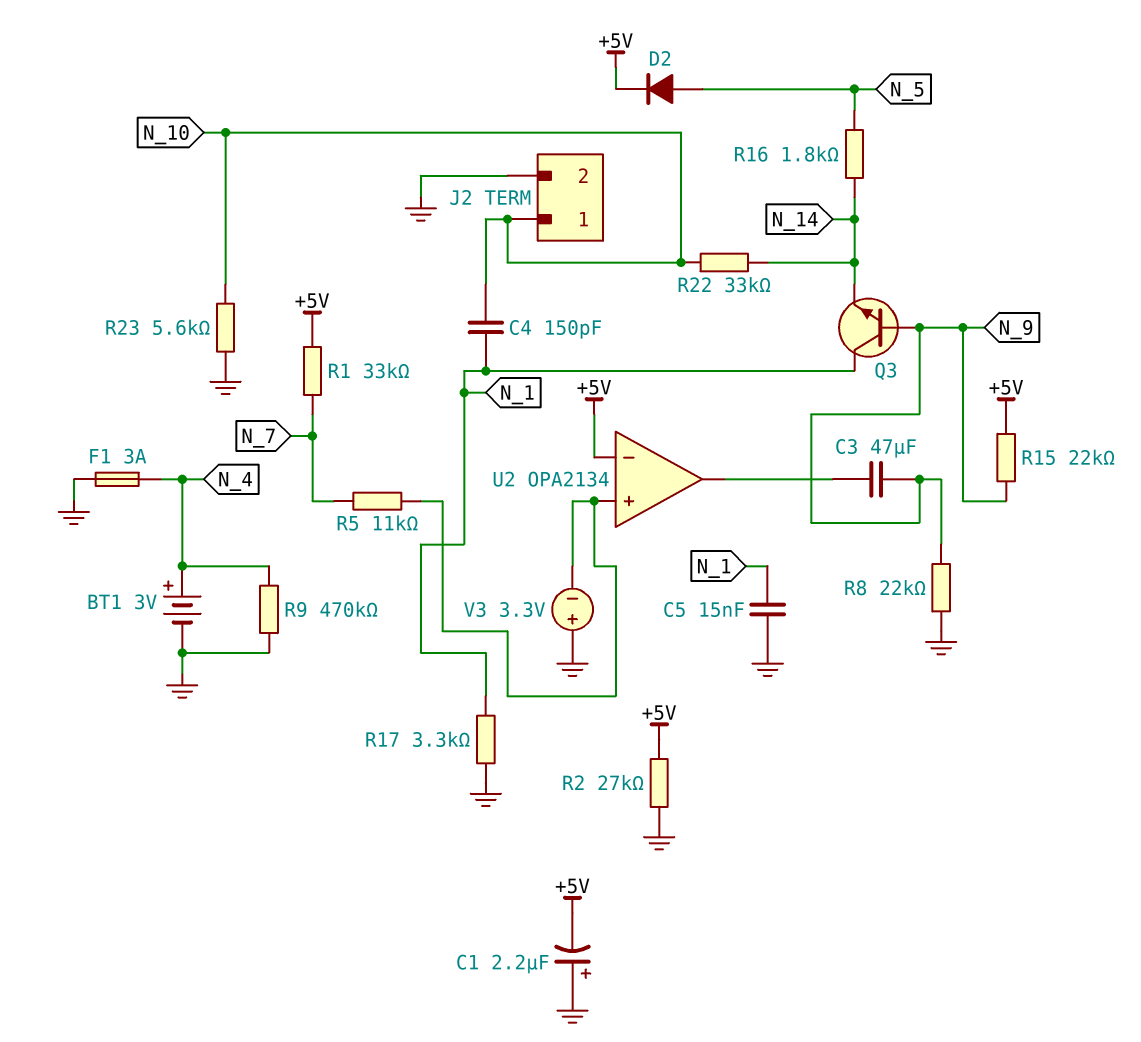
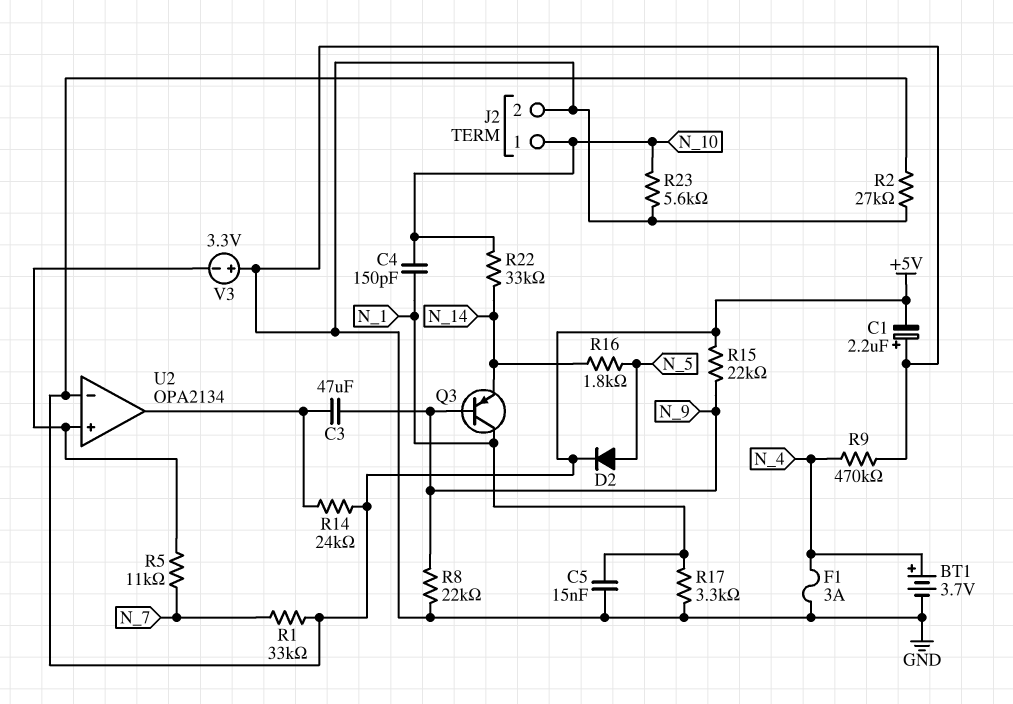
BT1: 3V (plus N_4, minus GND) -> 3.7V (plus N_4, minus GND)
Q3: NPN (B N_9, C N_1, E N_14) -> PNP (B N_9, C N_1, E N_14)
R14: none -> 24k (+5V, U2/out)

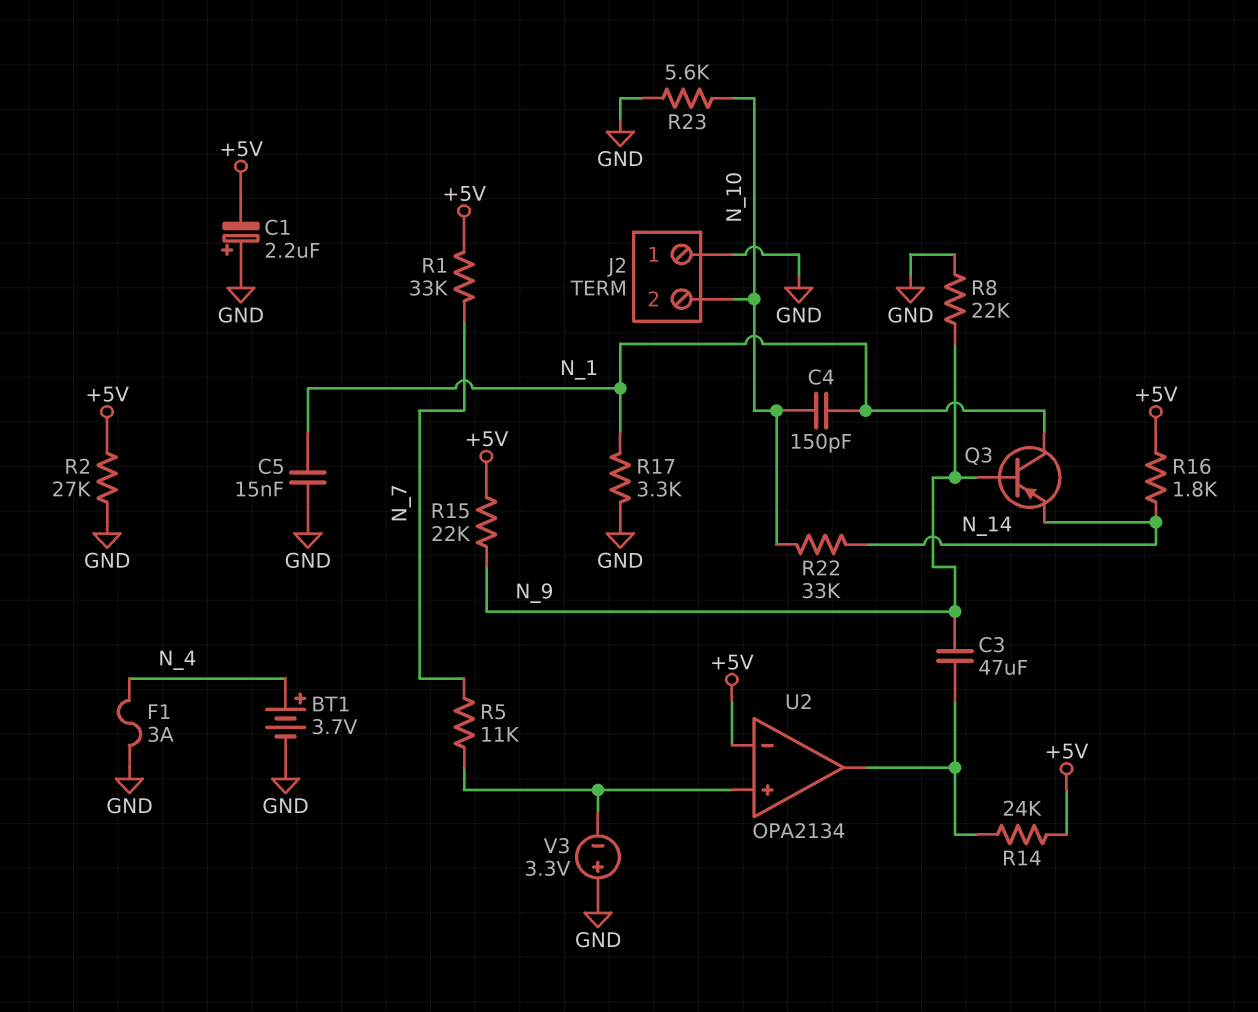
D2: diode (A N_5, K +5V) -> none
J2 pin 1: N_10 -> GND
J2 pin 2: GND -> N_10
R9: 470k (GND, N_4) -> none
R16: 1.8k (N_5, N_14) -> 1.8k (+5V, N_14)

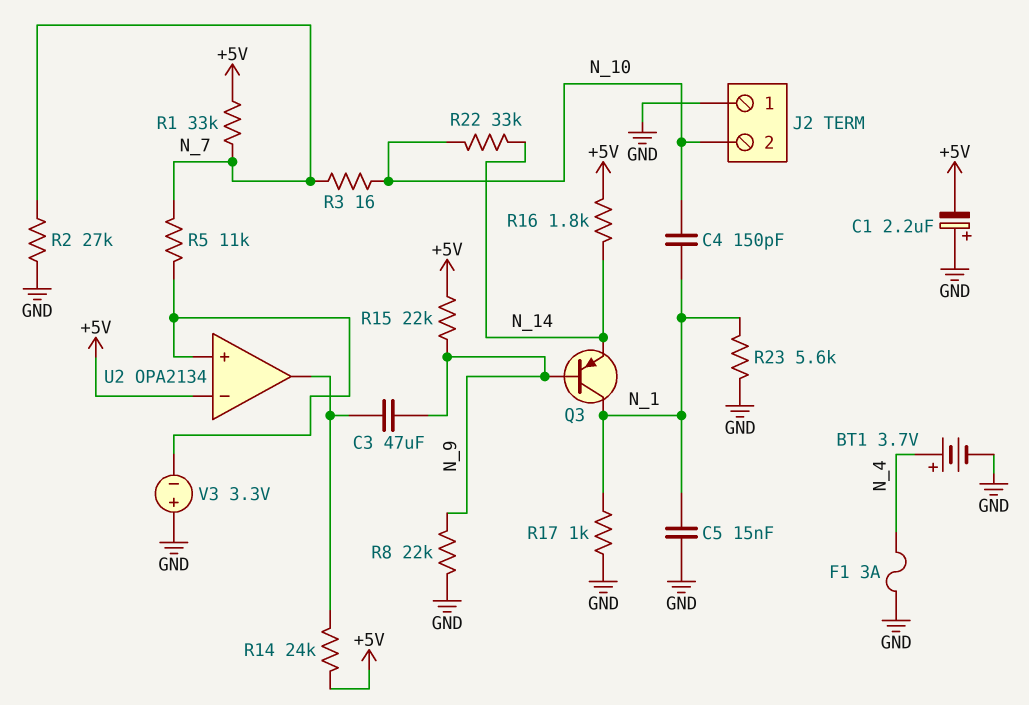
R2: 27k (+5V, GND) -> 27k (GND, N_7)
R3: none -> 16 (N_7, N_10)
R17: 3.3k (GND, N_1) -> 1k (GND, N_1)
R23: 5.6k (GND, N_10) -> 5.6k (GND, N_1)

